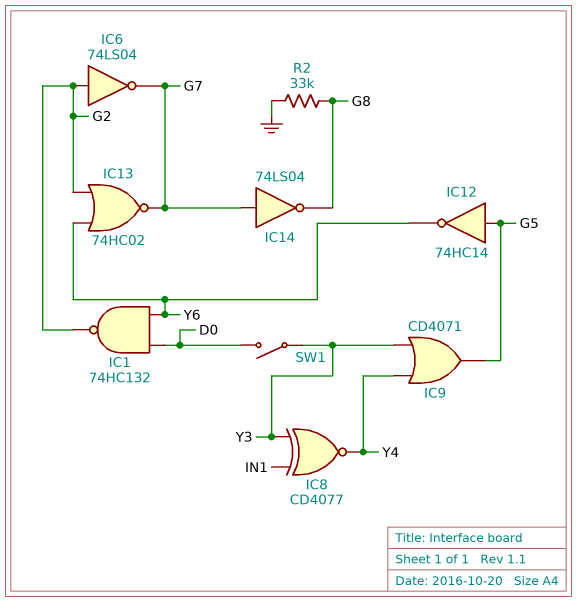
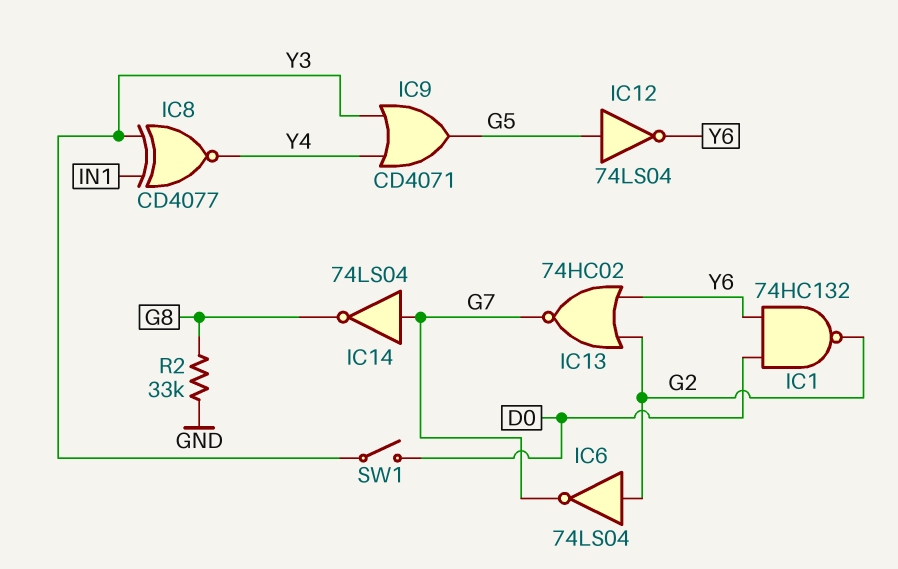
IC12: NOT 74HC14 (in G5, out Y6) -> NOT 74LS04 (in G5, out Y6)

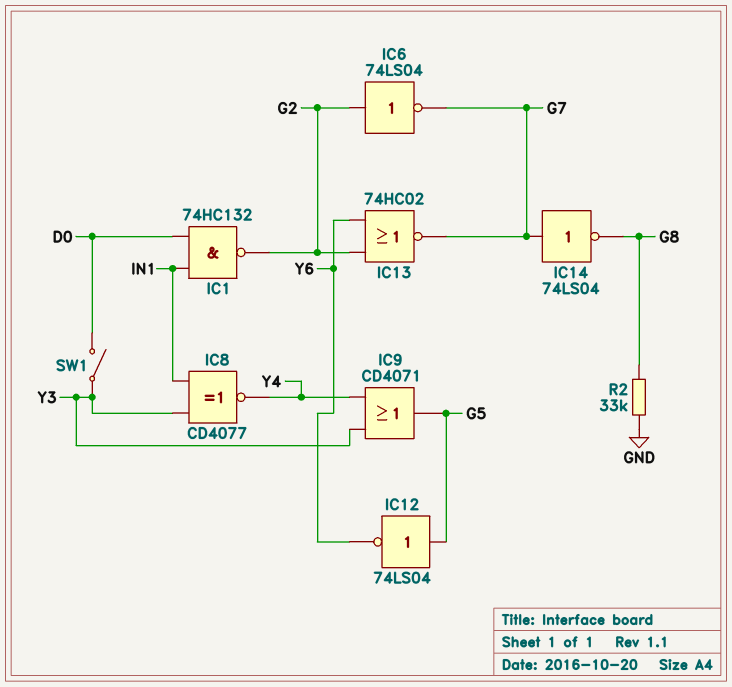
IC1: NAND 74HC132 (in D0, in Y6, out G2) -> NAND 74HC132 (in D0, in IN1, out G2)

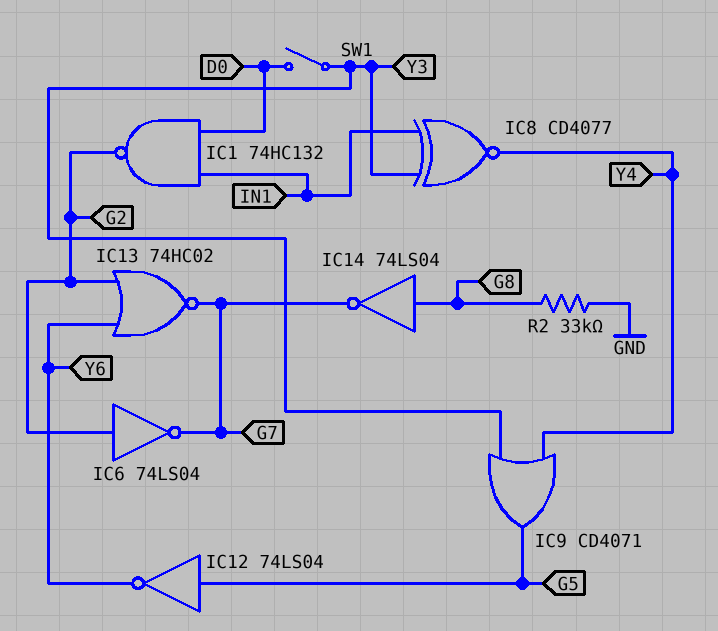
IC14: NOT 74LS04 (in G7, out G8) -> NOT 74LS04 (in G8, out G7)

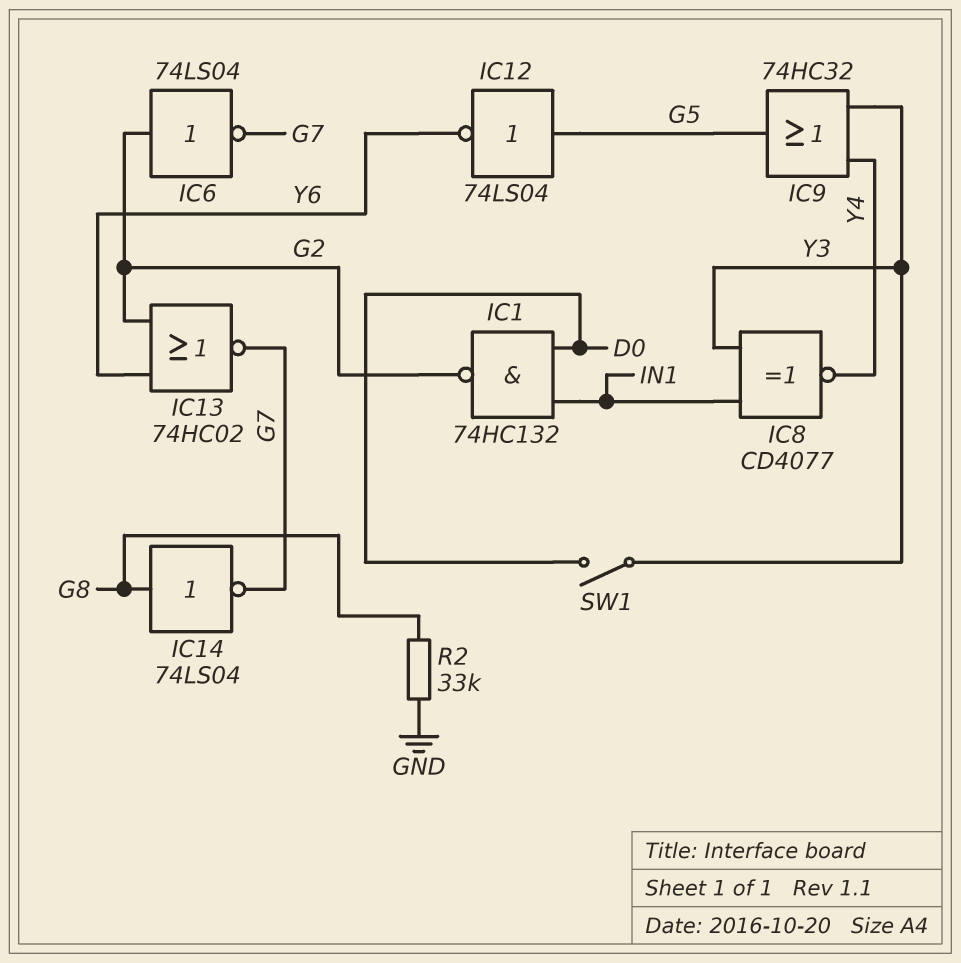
IC9: OR CD4071 (in Y3, in Y4, out G5) -> OR 74HC32 (in Y3, in Y4, out G5)

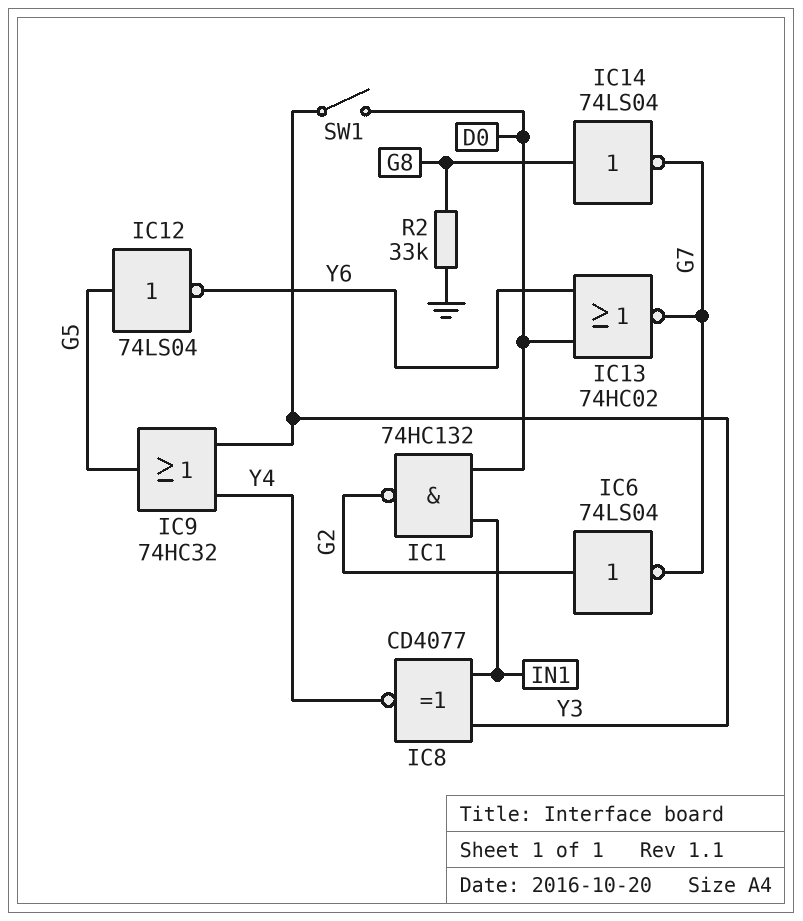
IC13: NOR 74HC02 (in G2, in Y6, out G7) -> NOR 74HC02 (in D0, in Y6, out G7)

